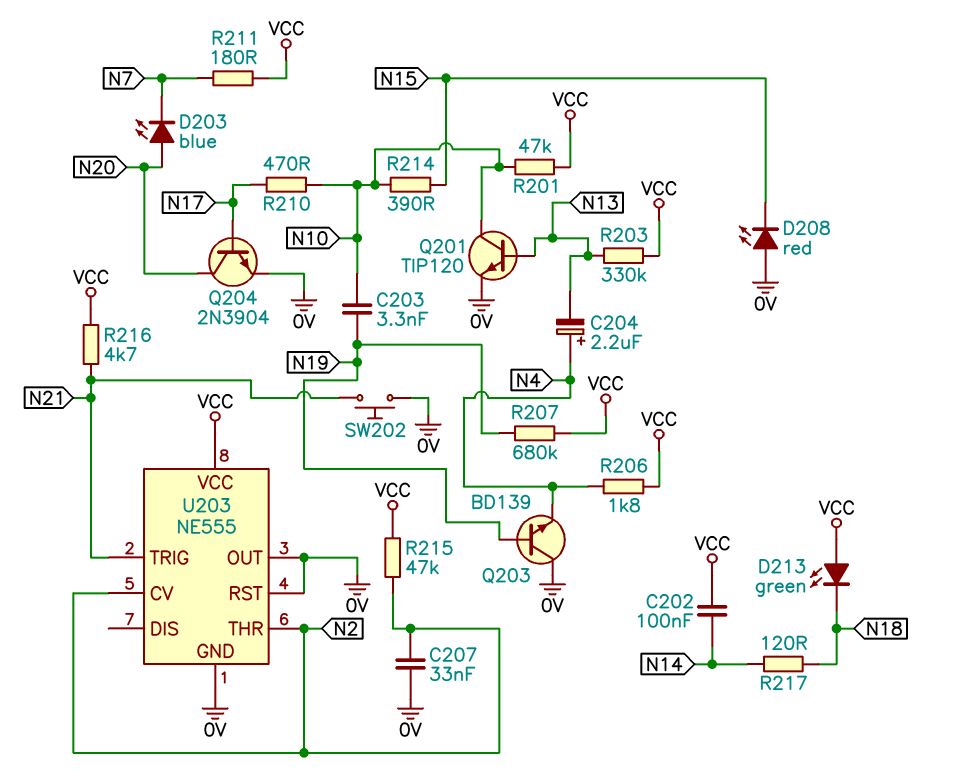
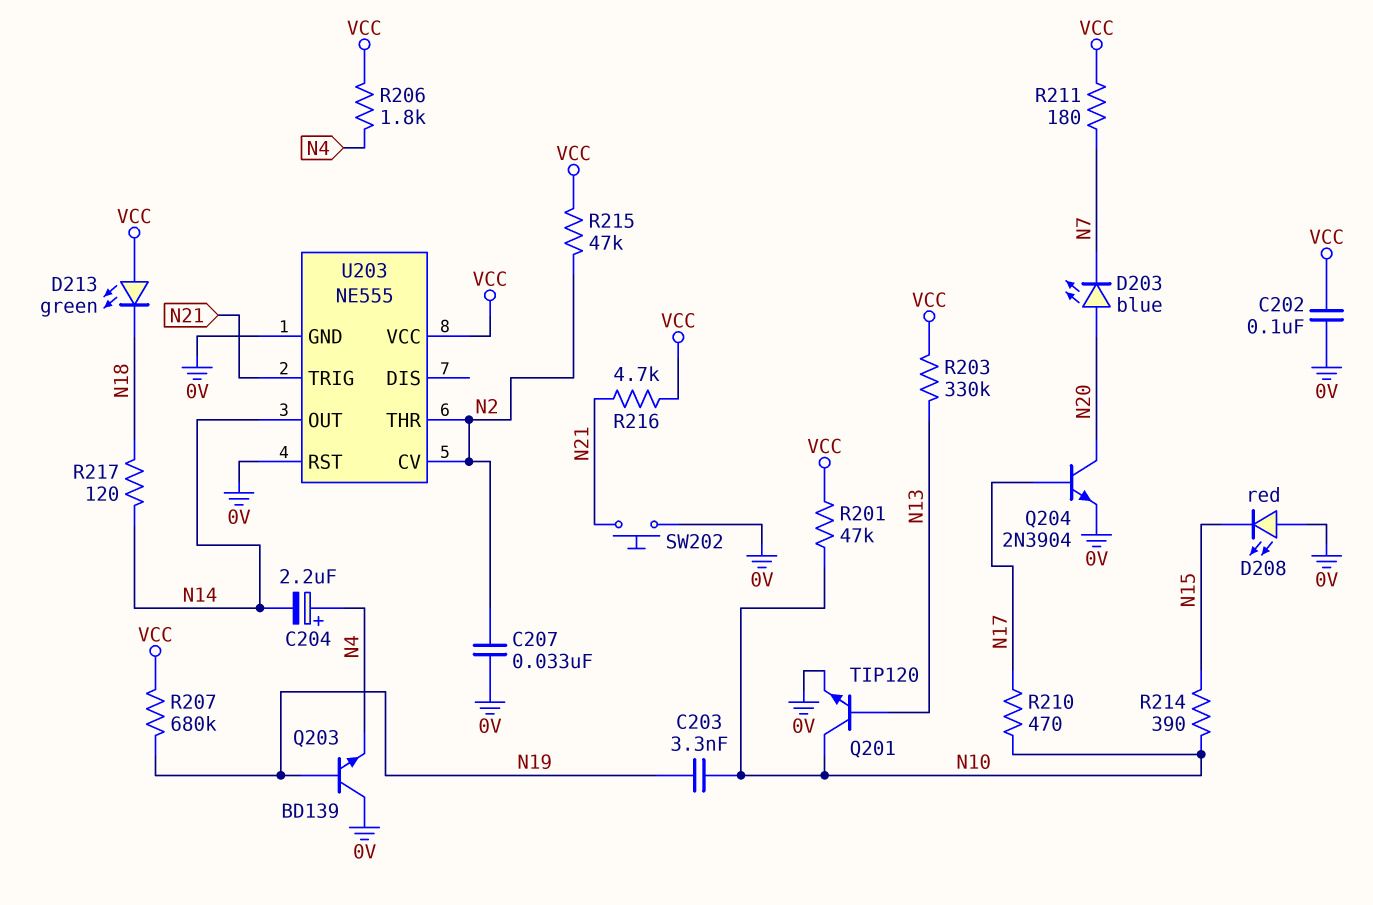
C202: 100nF (N14, VCC) -> 100nF (0V, VCC)
C204: 2.2uF (plus N4, minus N13) -> 2.2uF (plus N4, minus N14)
U203 pin OUT: 0V -> N14

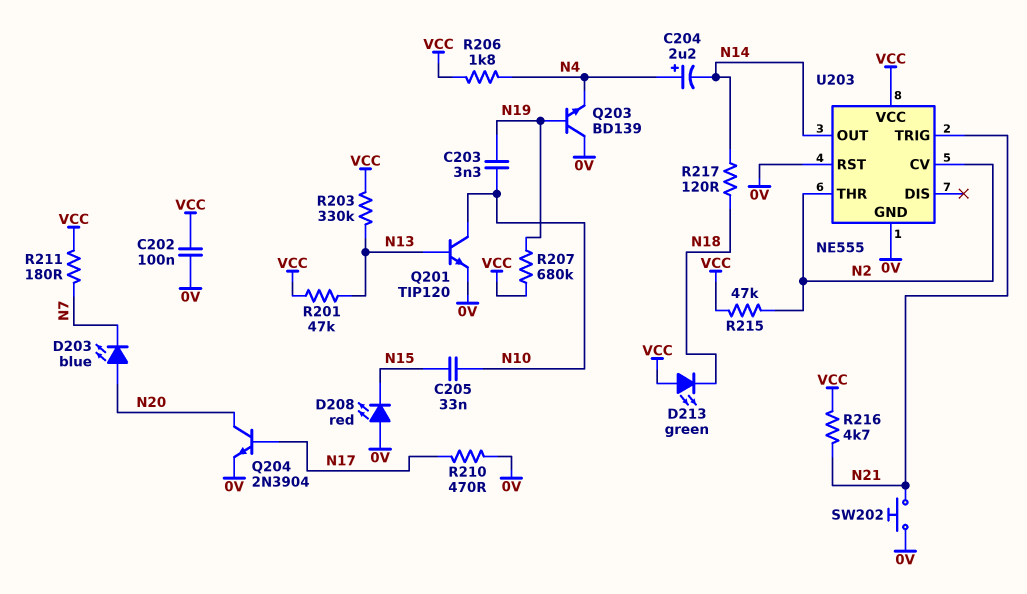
C205: none -> 33nF (N10, N15)
C207: 33nF (0V, N2) -> none
R201: 47k (N10, VCC) -> 47k (N13, VCC)
R210: 470 (N10, N17) -> 470 (0V, N17)
R214: 390 (N10, N15) -> none

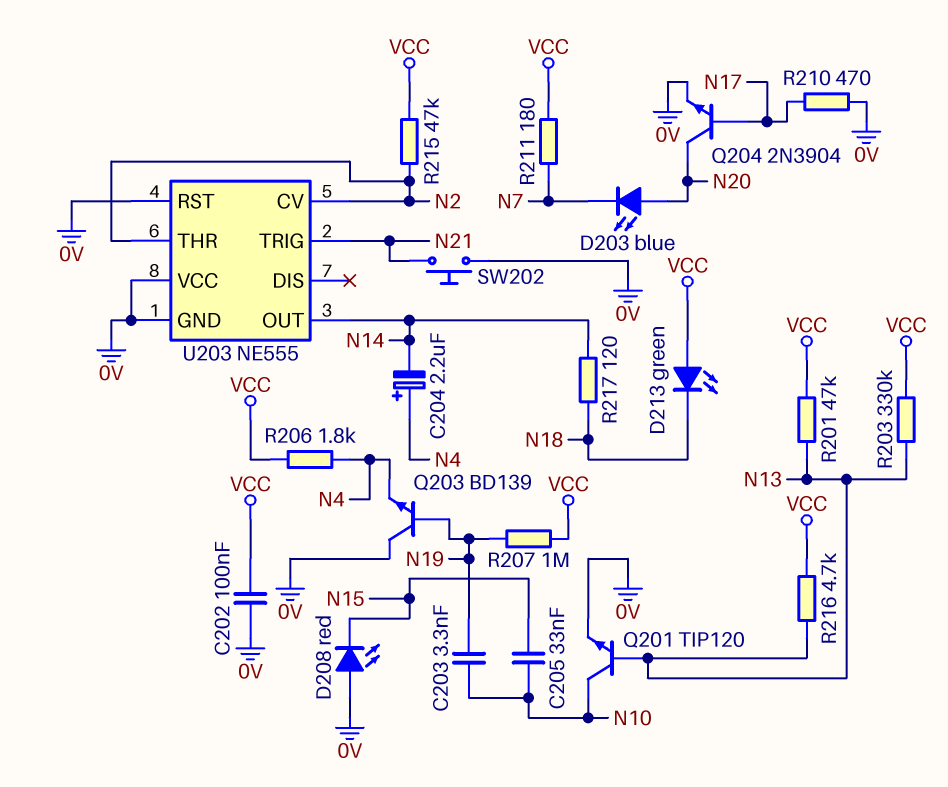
R207: 680k (N19, VCC) -> 1M (N19, VCC)
R216: 4.7k (N21, VCC) -> 4.7k (N13, VCC)
U203 pin VCC: VCC -> 0V

